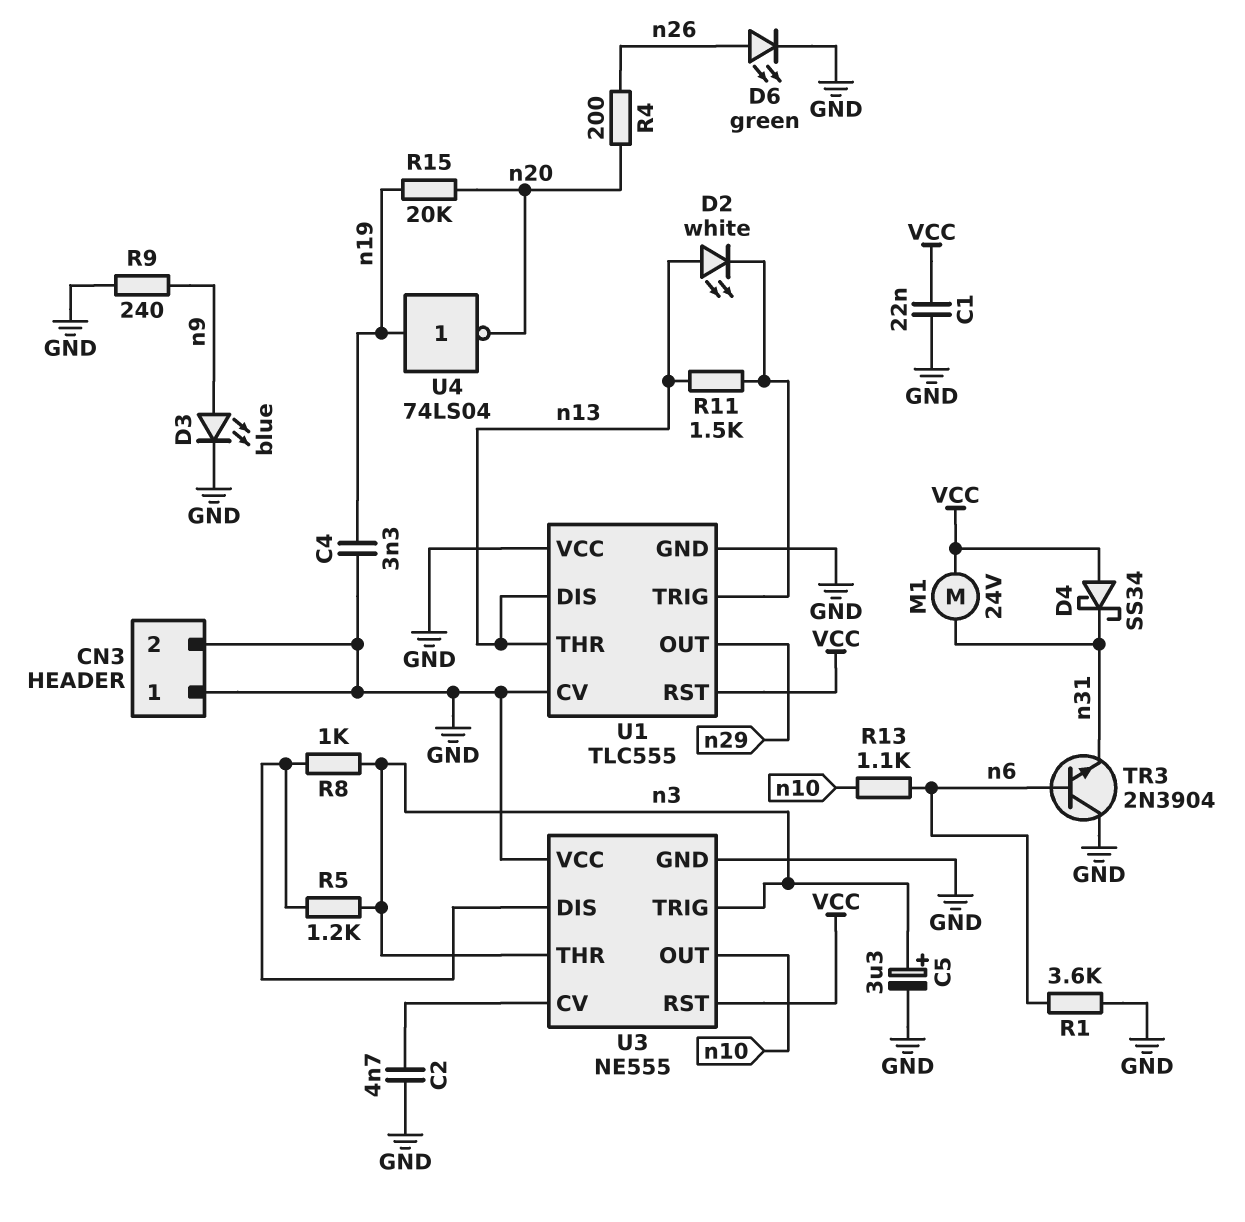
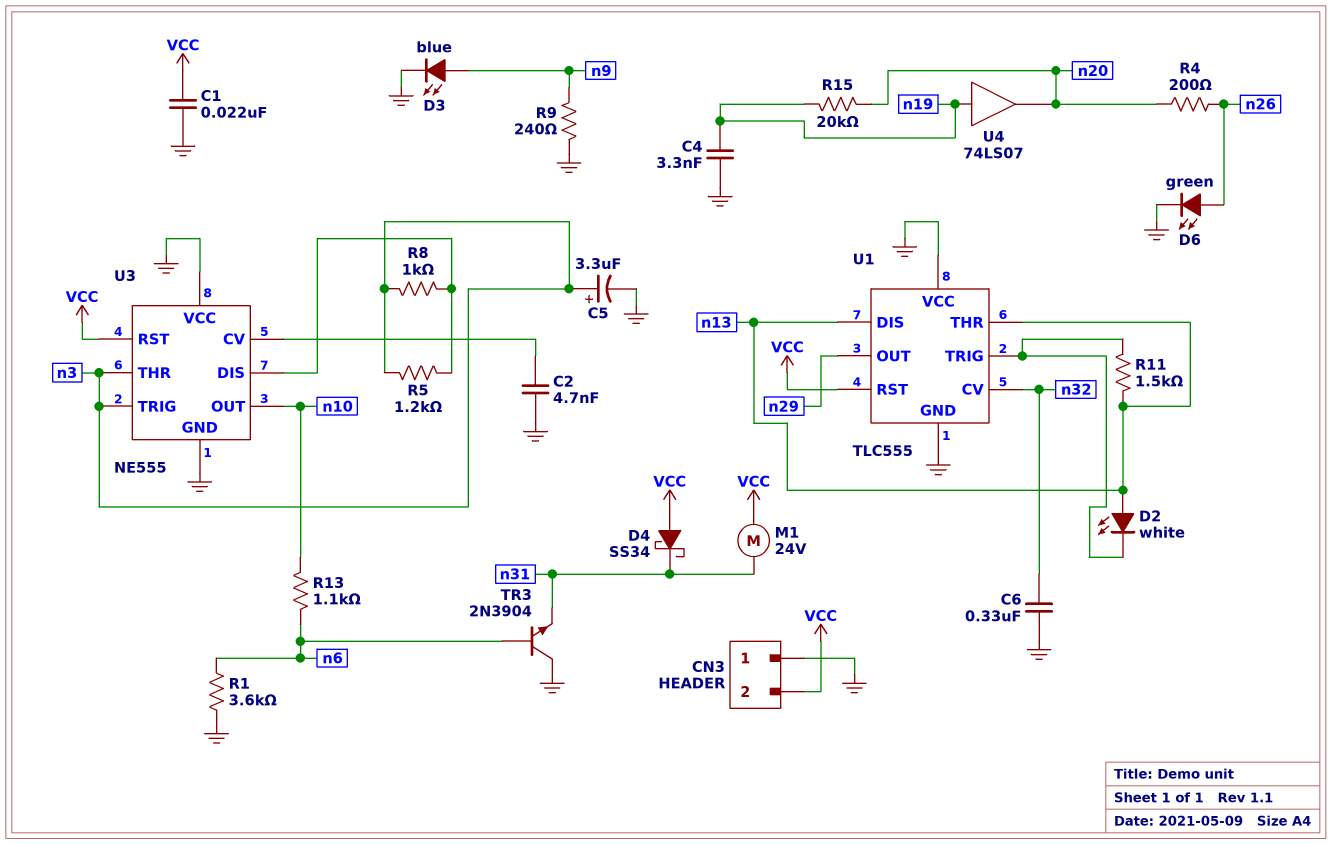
C6: none -> 330nF (GND, n32)
CN3 pin 2: GND -> VCC
U1 pin CV: GND -> n32
U4: NOT 74LS04 (in n19, out n20) -> buffer 74LS07 (in n19, out n20)

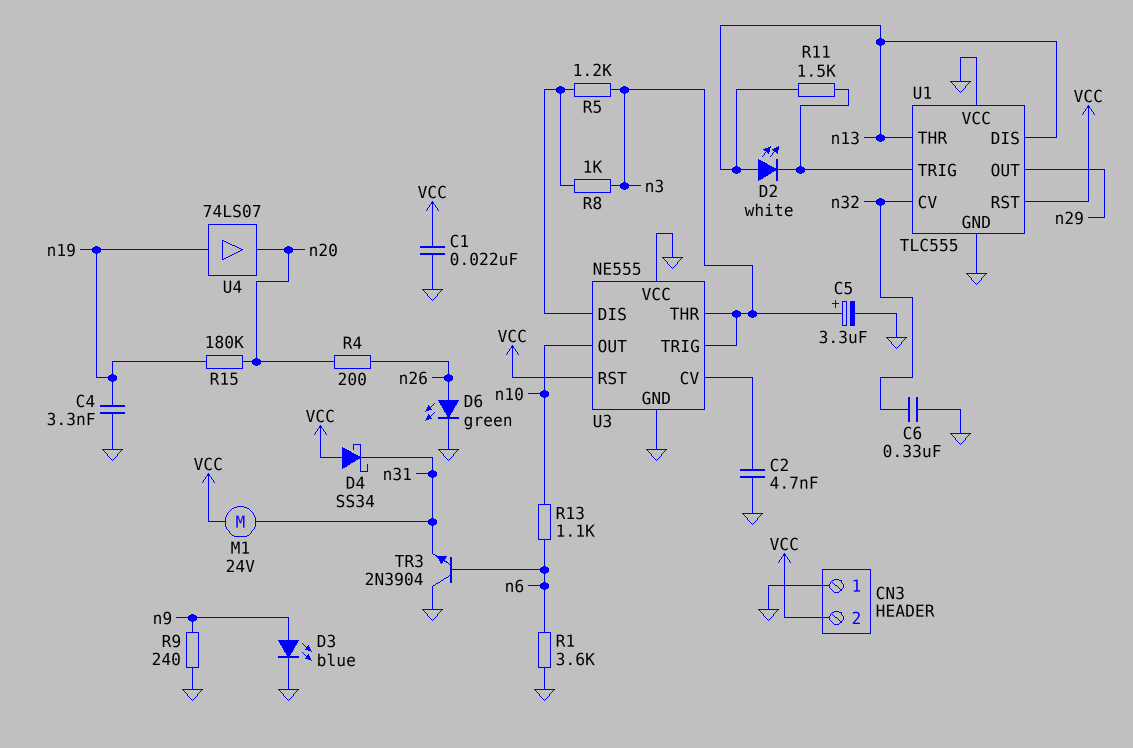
R15: 20k (n19, n20) -> 180k (n19, n20)

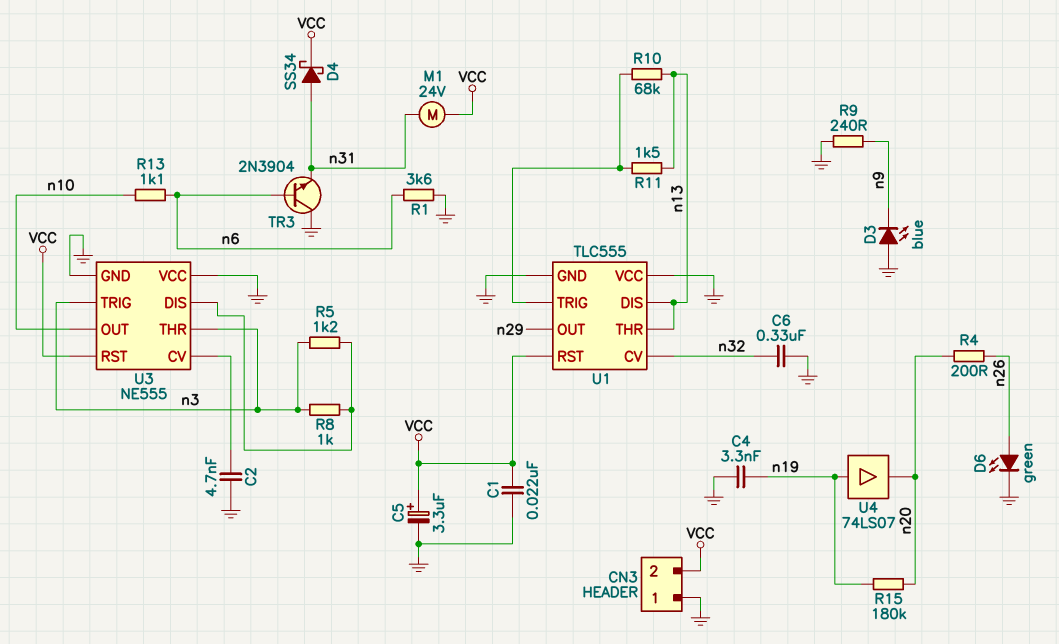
C5: 3.3uF (plus n3, minus GND) -> 3.3uF (plus VCC, minus GND)
D2: LED white (A n13, K U1/TRIG) -> none
D3: LED blue (A n9, K GND) -> LED blue (A GND, K n9)
D4: schottky SS34 (A VCC, K n31) -> schottky SS34 (A n31, K VCC)
R10: none -> 68k (U1/TRIG, n13)

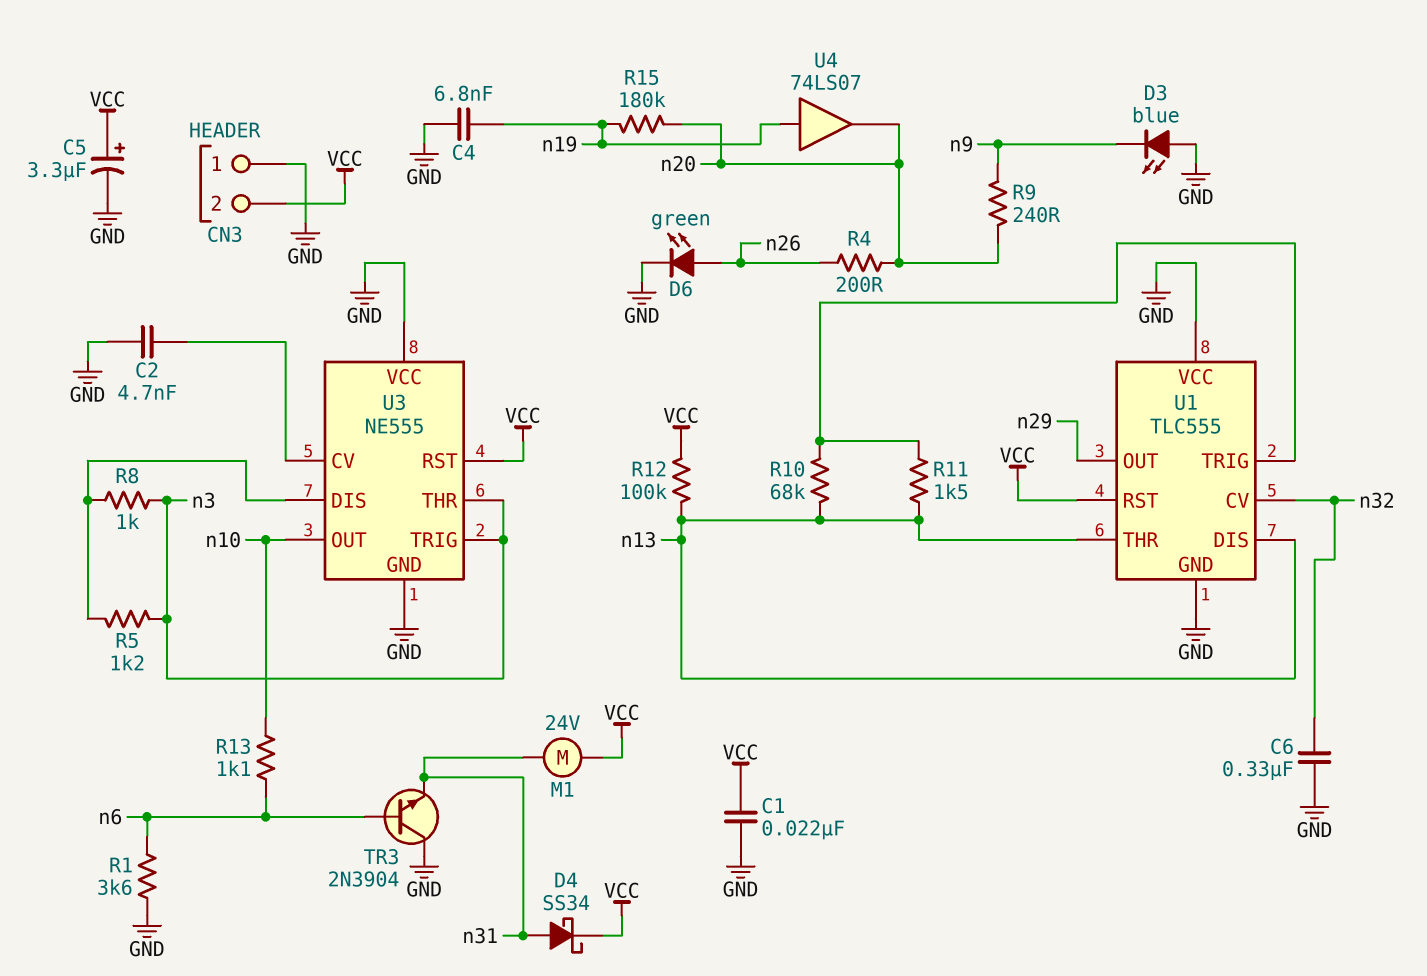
C4: 3.3nF (GND, n19) -> 6.8nF (GND, n19)
R9: 240 (GND, n9) -> 240 (n9, n20)
R12: none -> 100k (VCC, n13)

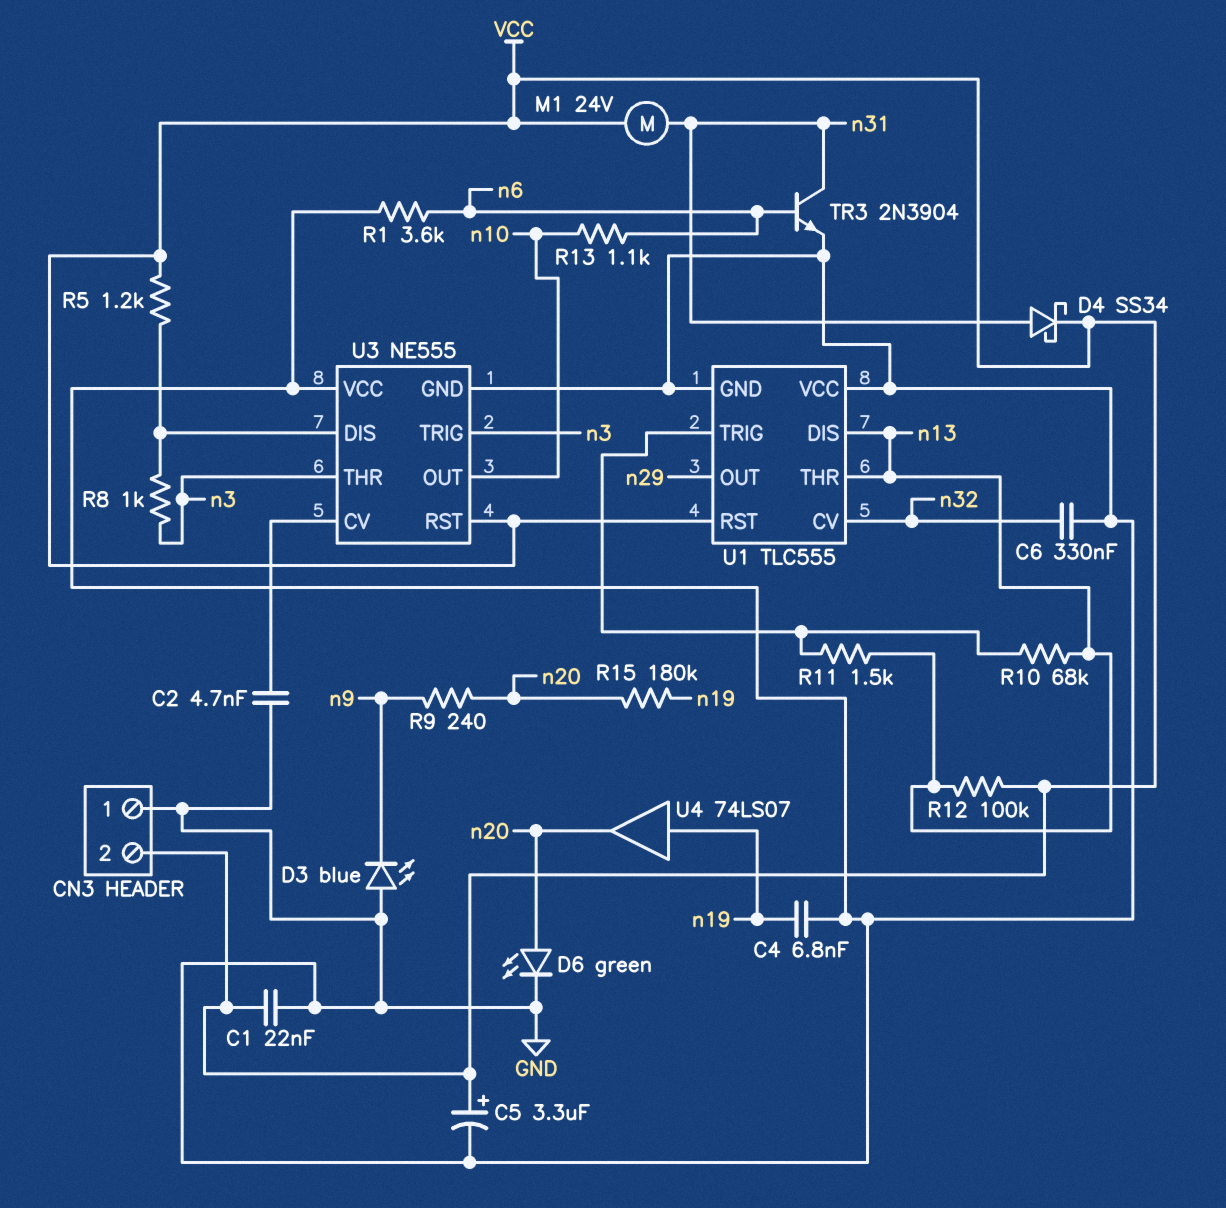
D6: LED green (A n26, K GND) -> LED green (A n20, K GND)
R4: 200 (n20, n26) -> none
R5: 1.2k (U3/DIS, n3) -> 1.2k (U3/DIS, VCC)
TR3: NPN 2N3904 (B n6, C GND, E n31) -> NPN 2N3904 (B n6, C n31, E GND)

